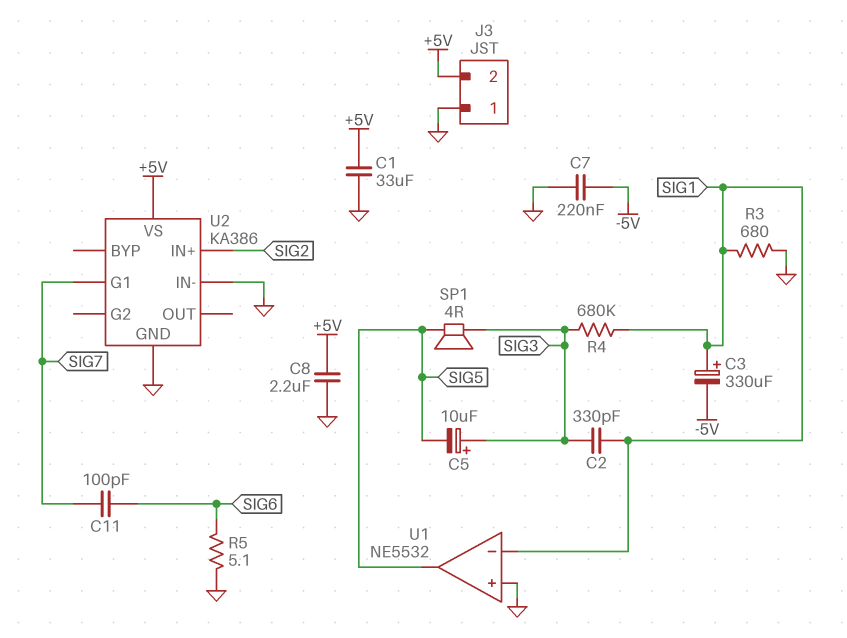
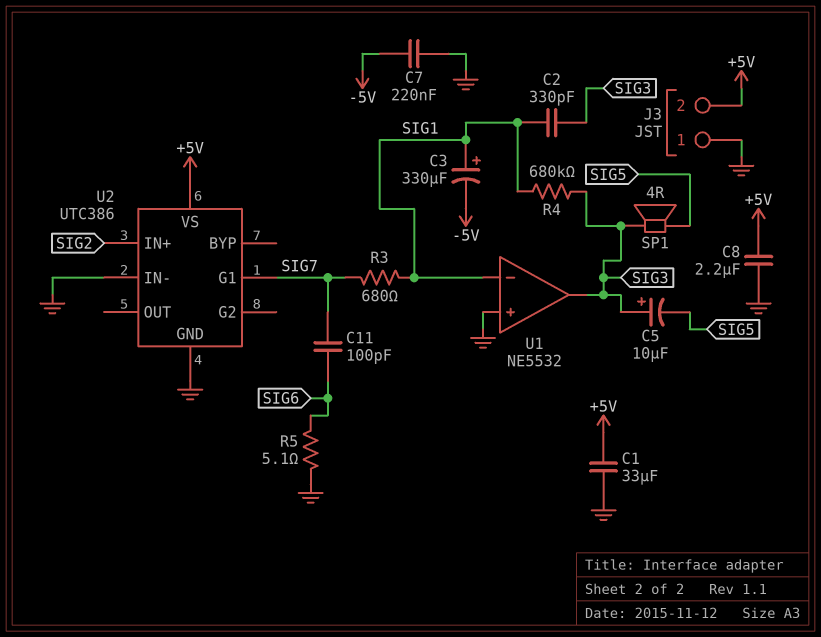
R3: 680 (GND, SIG1) -> 680 (SIG1, SIG7)
U1 pin out: SIG5 -> SIG3
U2: KA386 -> UTC386

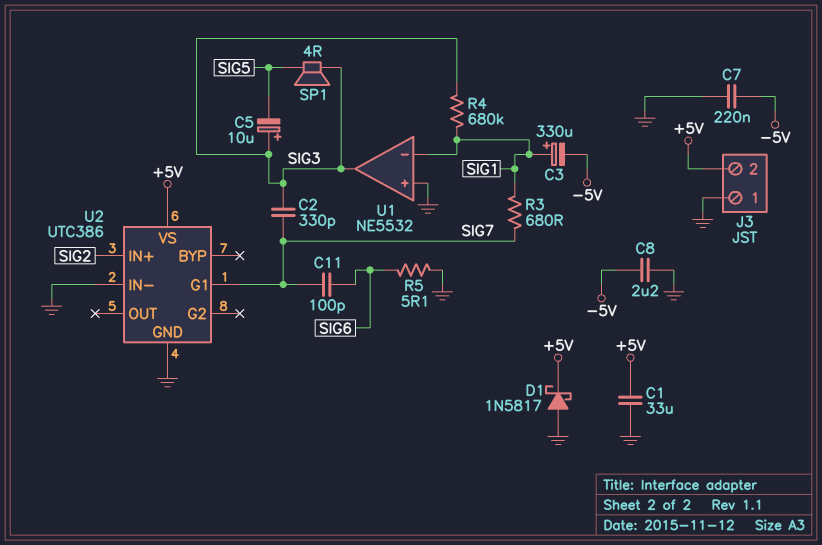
C2: 330pF (SIG1, SIG3) -> 330pF (SIG3, SIG7)
C8: 2.2uF (+5V, GND) -> 2.2uF (-5V, GND)
D1: none -> schottky 1N5817 (A GND, K +5V)

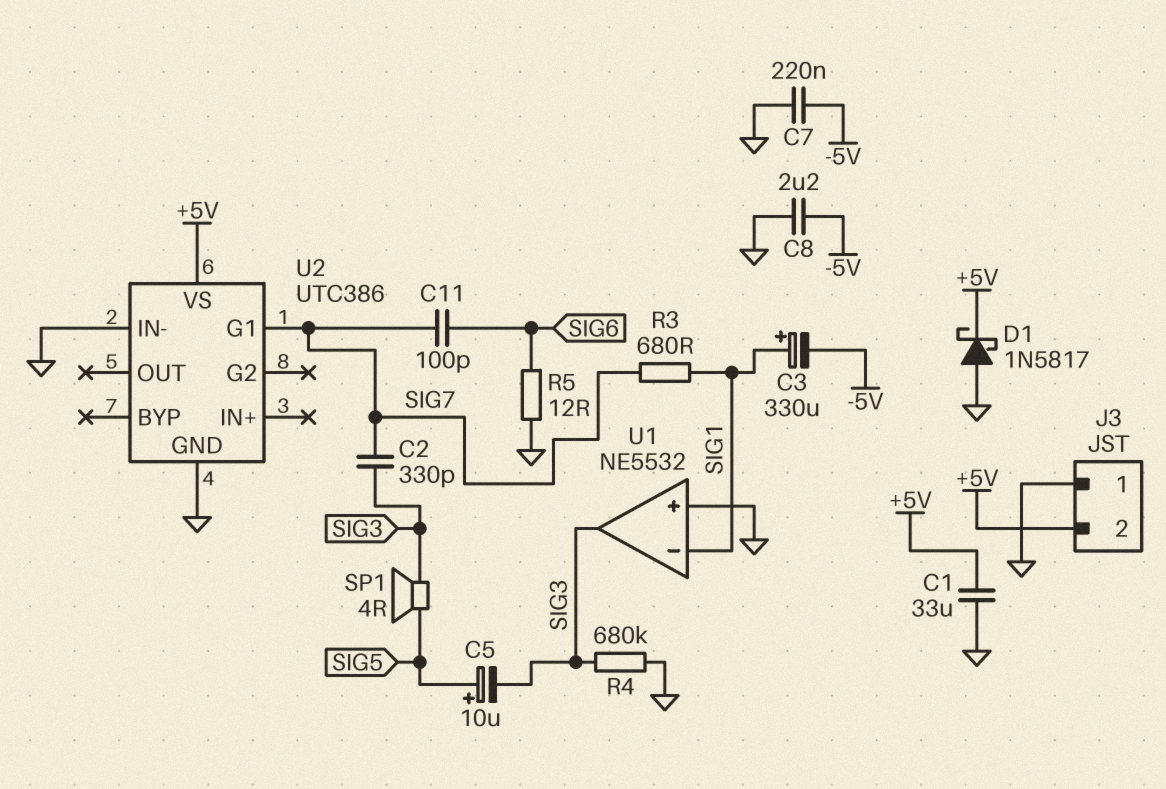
C5: 10uF (plus SIG3, minus SIG5) -> 10uF (plus SIG5, minus SIG3)
R4: 680k (SIG1, SIG3) -> 680k (GND, SIG3)
R5: 5.1 (GND, SIG6) -> 12 (GND, SIG6)
U2 pin IN+: SIG2 -> none

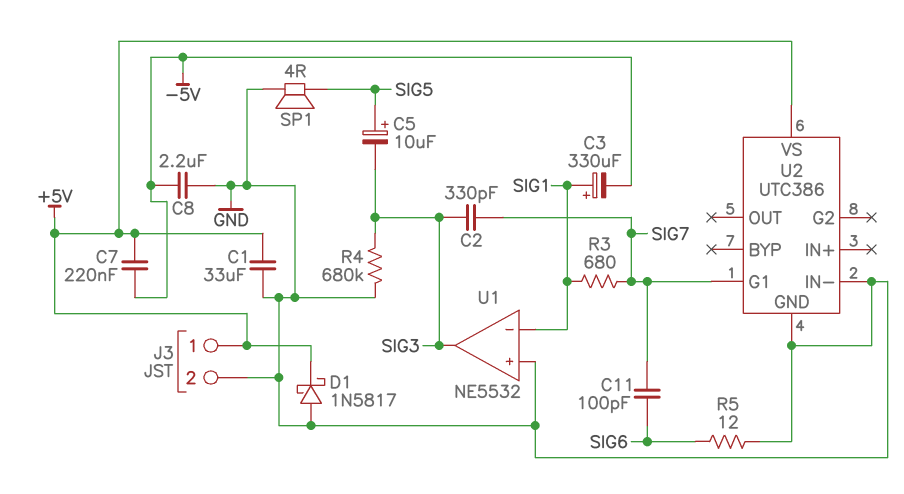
C7: 220nF (-5V, GND) -> 220nF (+5V, -5V)
J3 pin 1: GND -> +5V
J3 pin 2: +5V -> GND
SP1: speaker 4R (SIG3, SIG5) -> speaker 4R (GND, SIG5)

